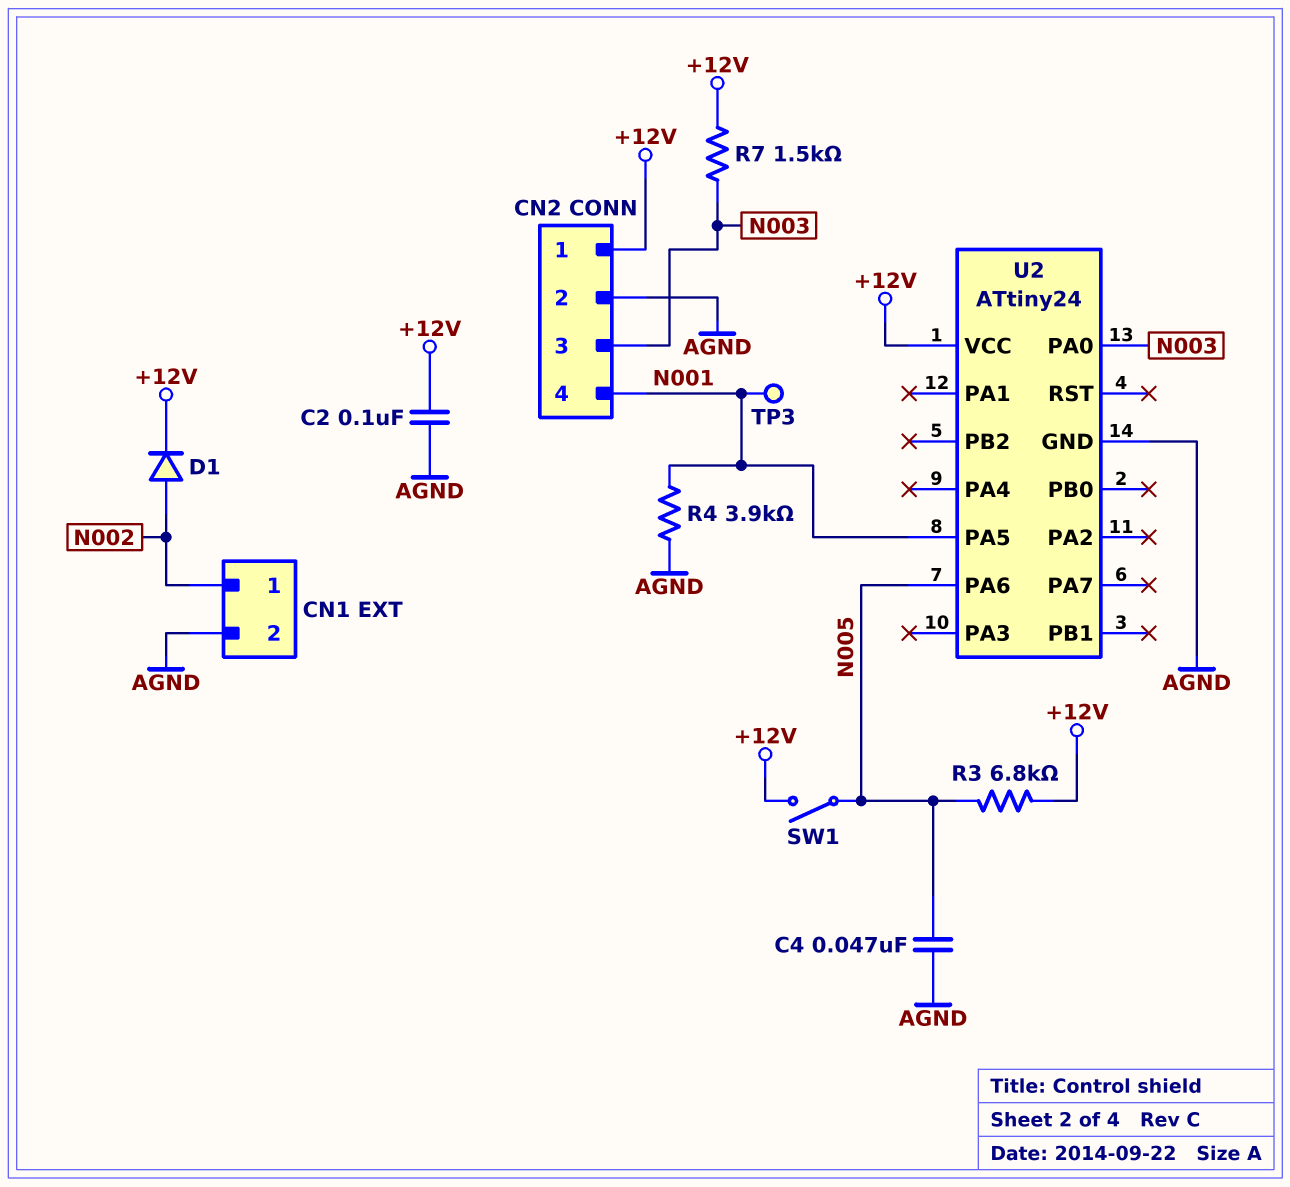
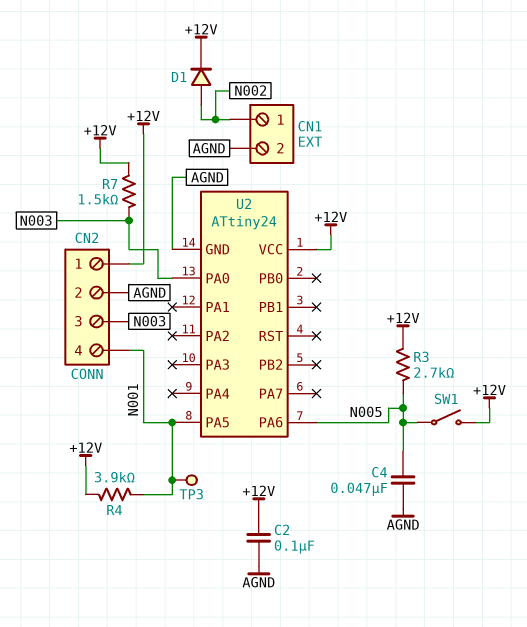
R3: 6.8k (+12V, N005) -> 2.7k (+12V, N005)
R4: 3.9k (AGND, N001) -> 3.9k (+12V, N001)

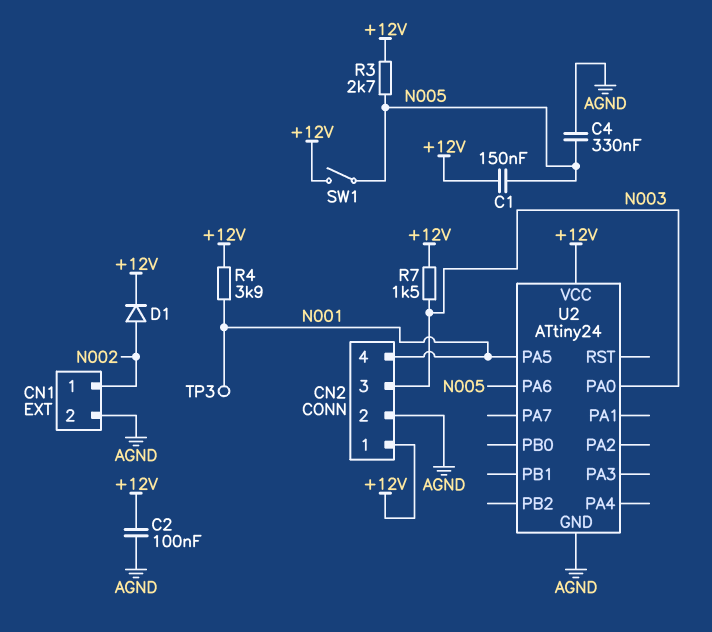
C1: none -> 150nF (+12V, N005)
C4: 47nF (AGND, N005) -> 330nF (AGND, N005)

